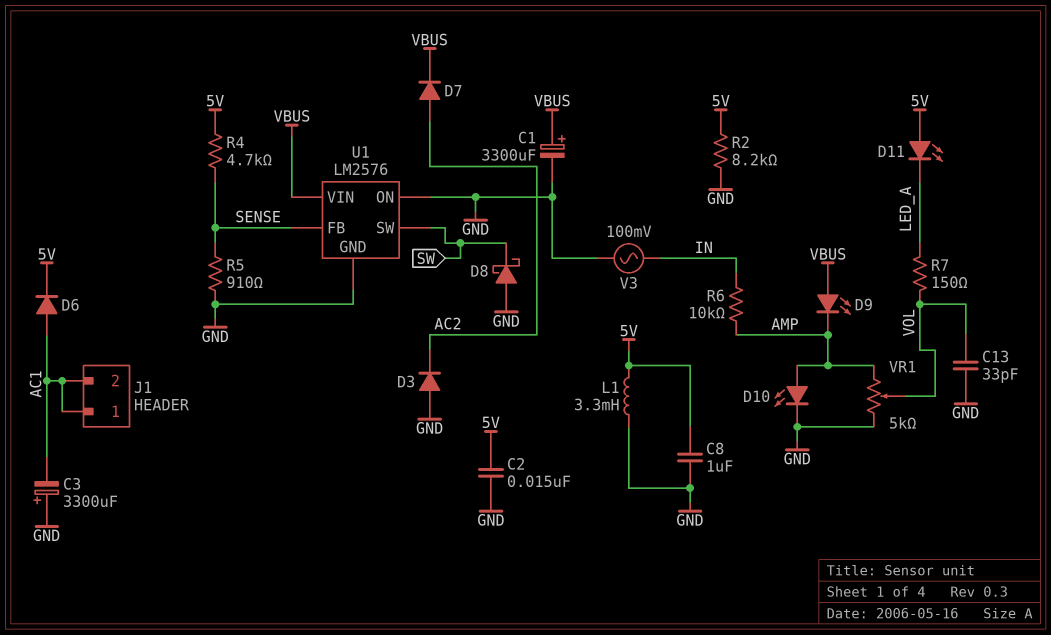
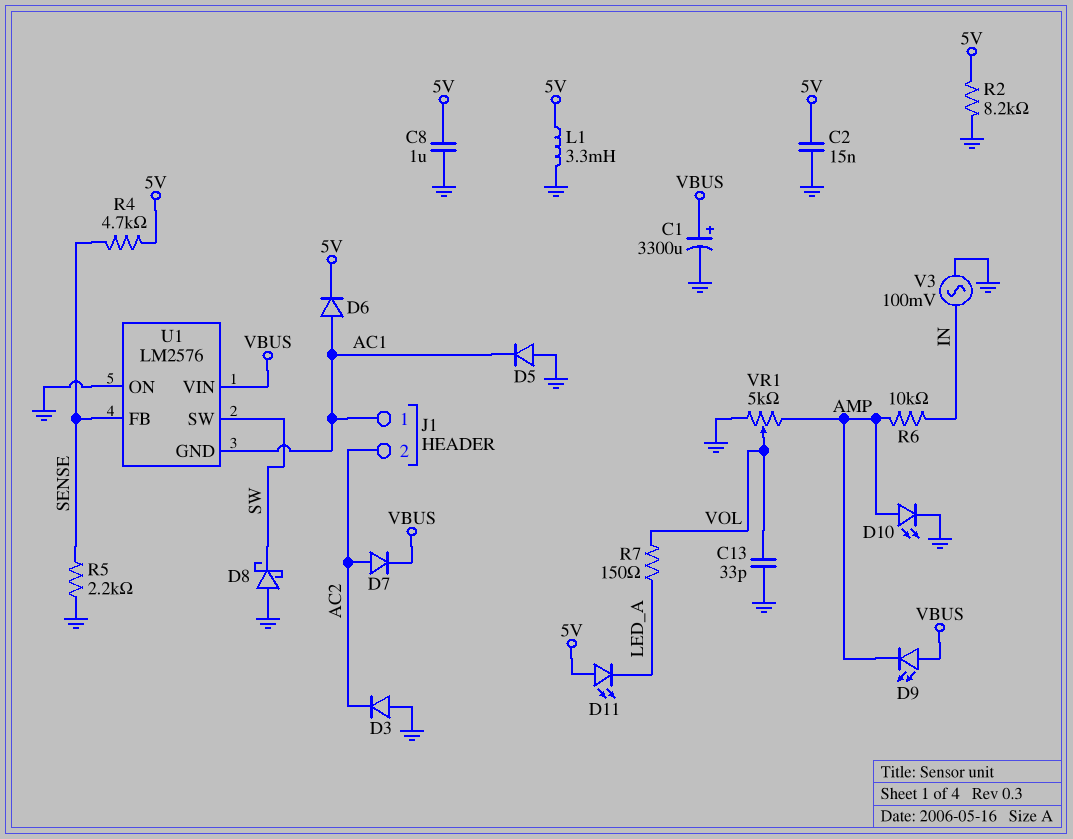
C3: 3300uF (plus GND, minus AC1) -> none
D5: none -> diode (A GND, K AC1)
J1 pin 2: AC1 -> AC2
R5: 910 (GND, SENSE) -> 2.2k (GND, SENSE)
U1 pin GND: GND -> AC1

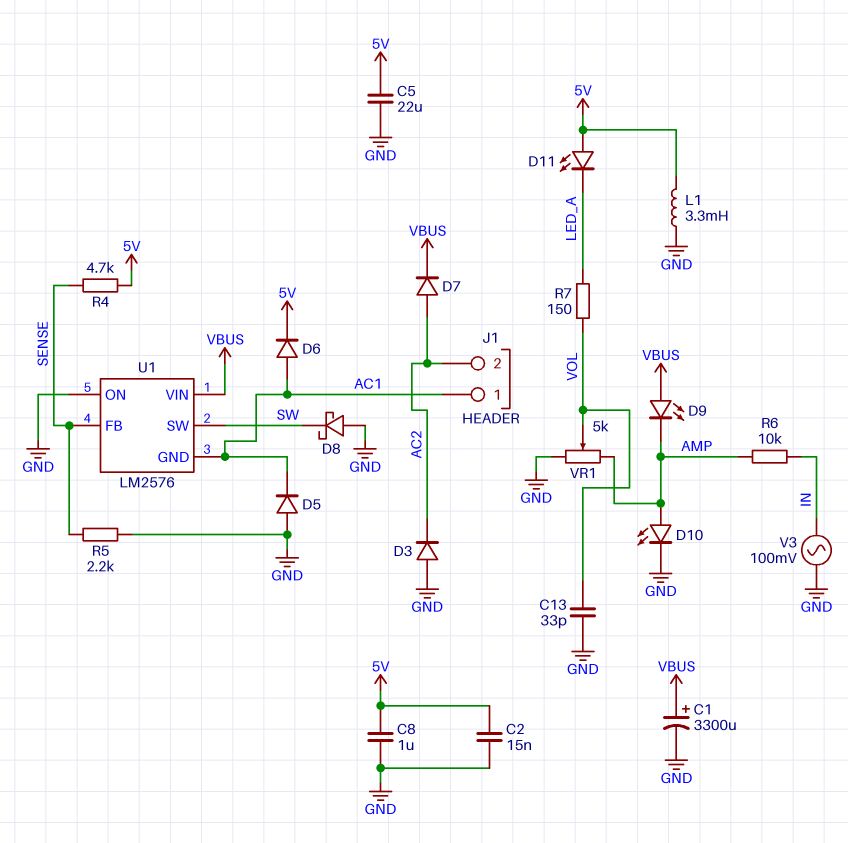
C5: none -> 22uF (5V, GND)
R2: 8.2k (5V, GND) -> none

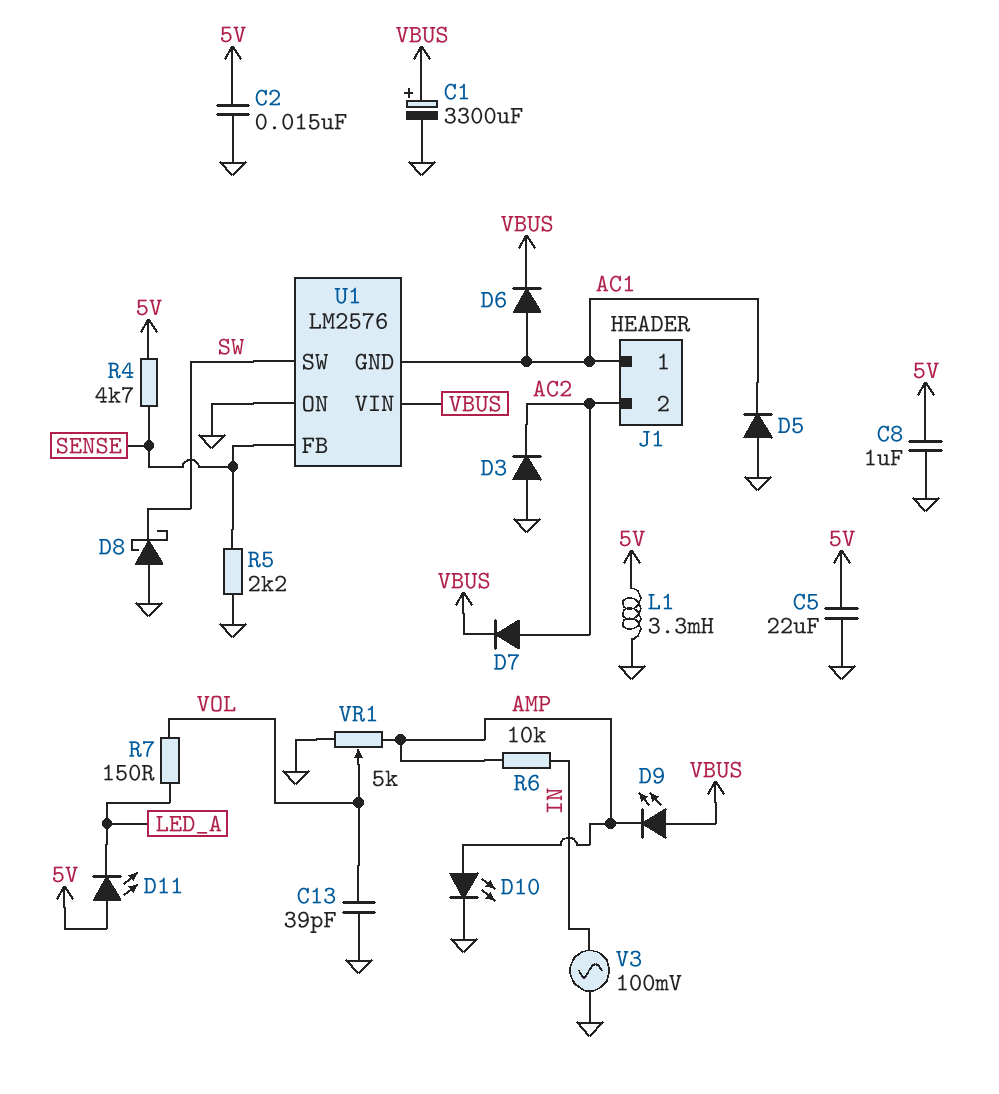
C13: 33pF (GND, VOL) -> 39pF (GND, VOL)
D6: diode (A AC1, K 5V) -> diode (A AC1, K VBUS)

